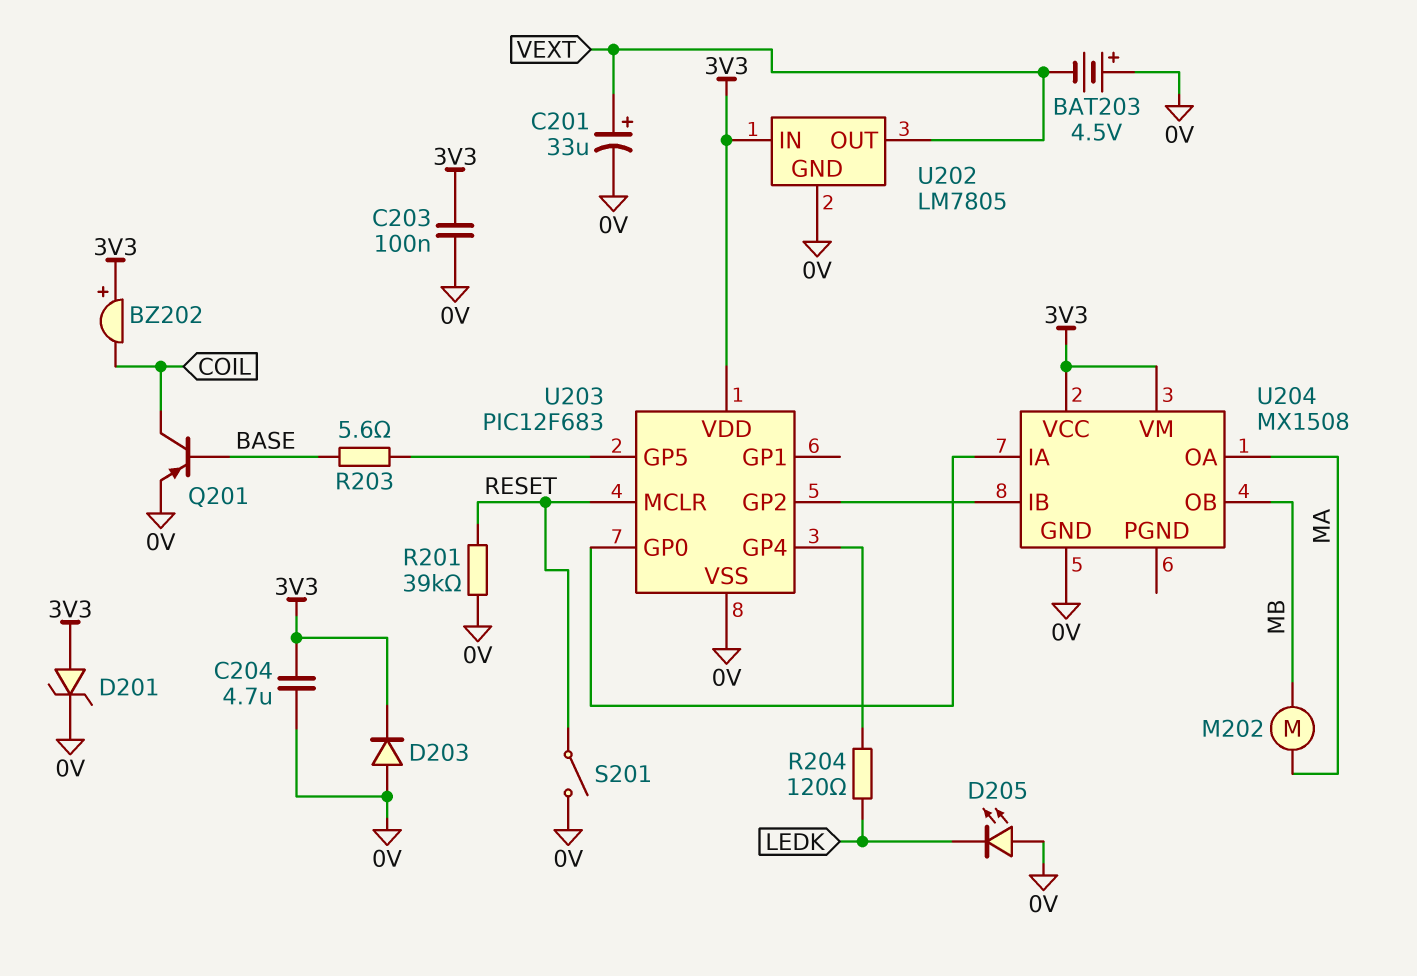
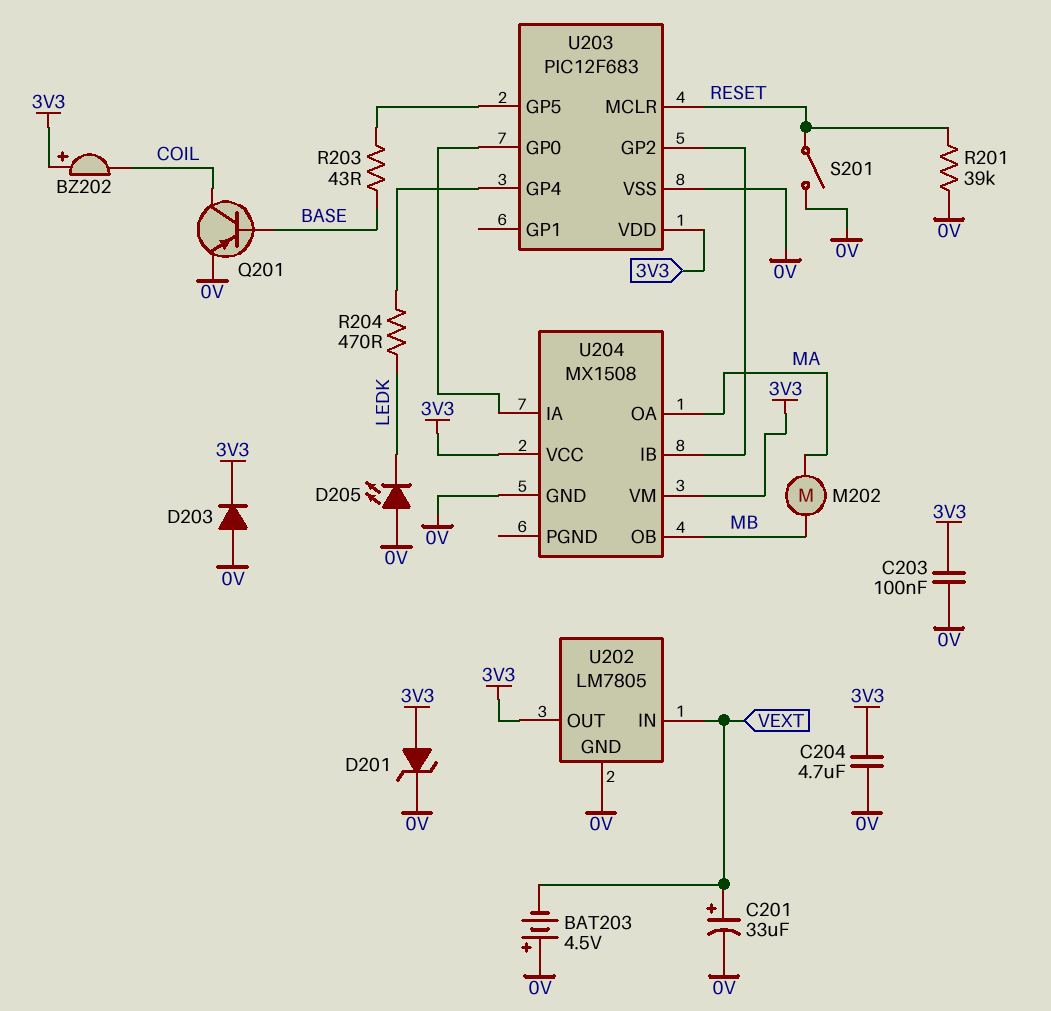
R203: 5.6 (BASE, U203/GP5) -> 43 (BASE, U203/GP5)
R204: 120 (LEDK, U203/GP4) -> 470 (LEDK, U203/GP4)
U202 pin IN: 3V3 -> VEXT
U202 pin OUT: VEXT -> 3V3

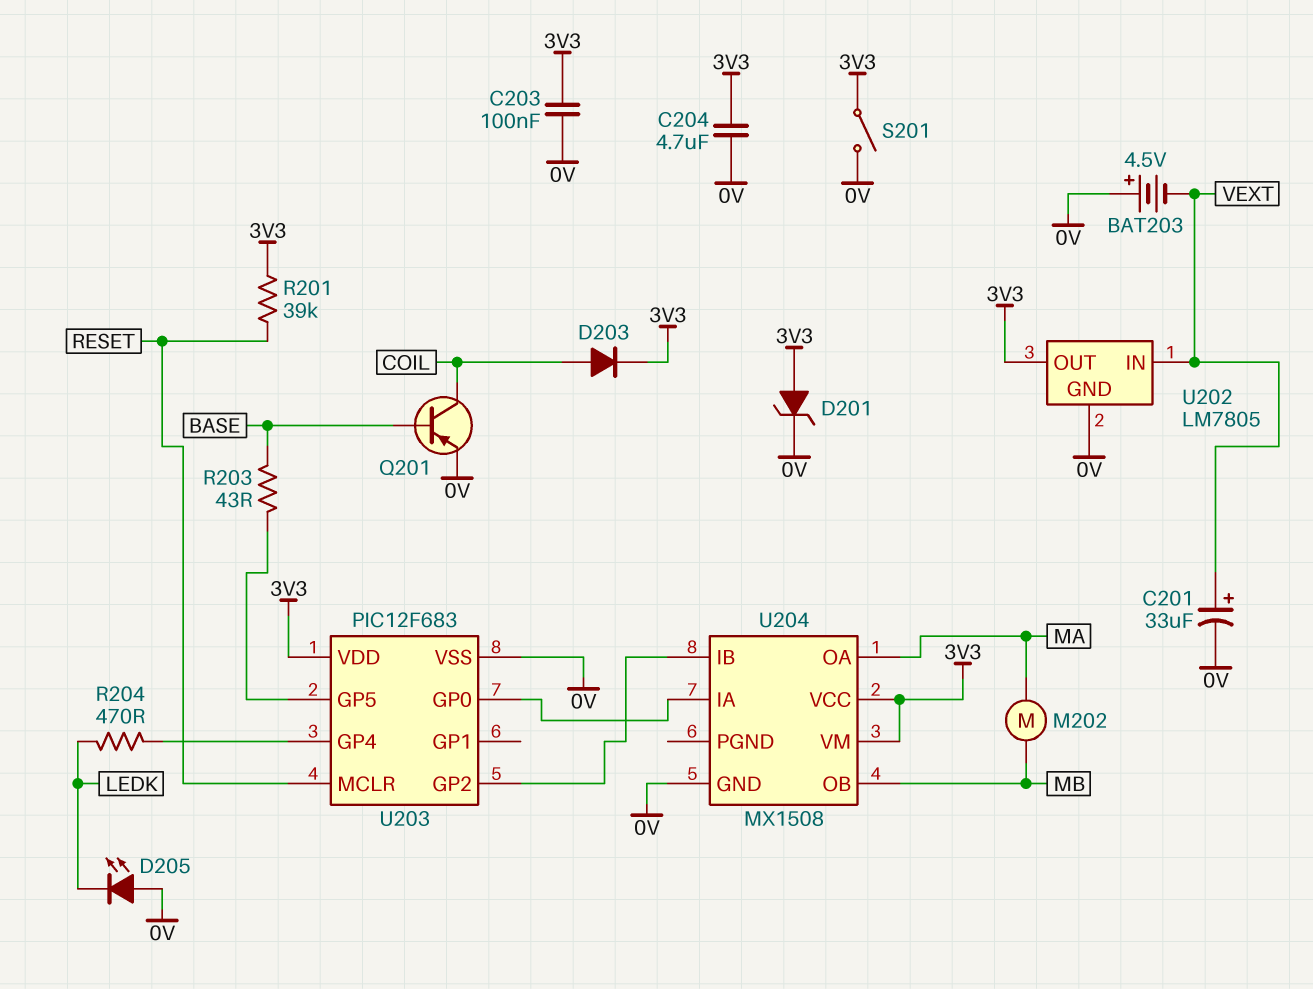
BZ202: buzzer (plus 3V3, minus COIL) -> none
D203: diode (A 0V, K 3V3) -> diode (A COIL, K 3V3)
R201: 39k (0V, RESET) -> 39k (3V3, RESET)
S201: switch (0V, RESET) -> switch (0V, 3V3)

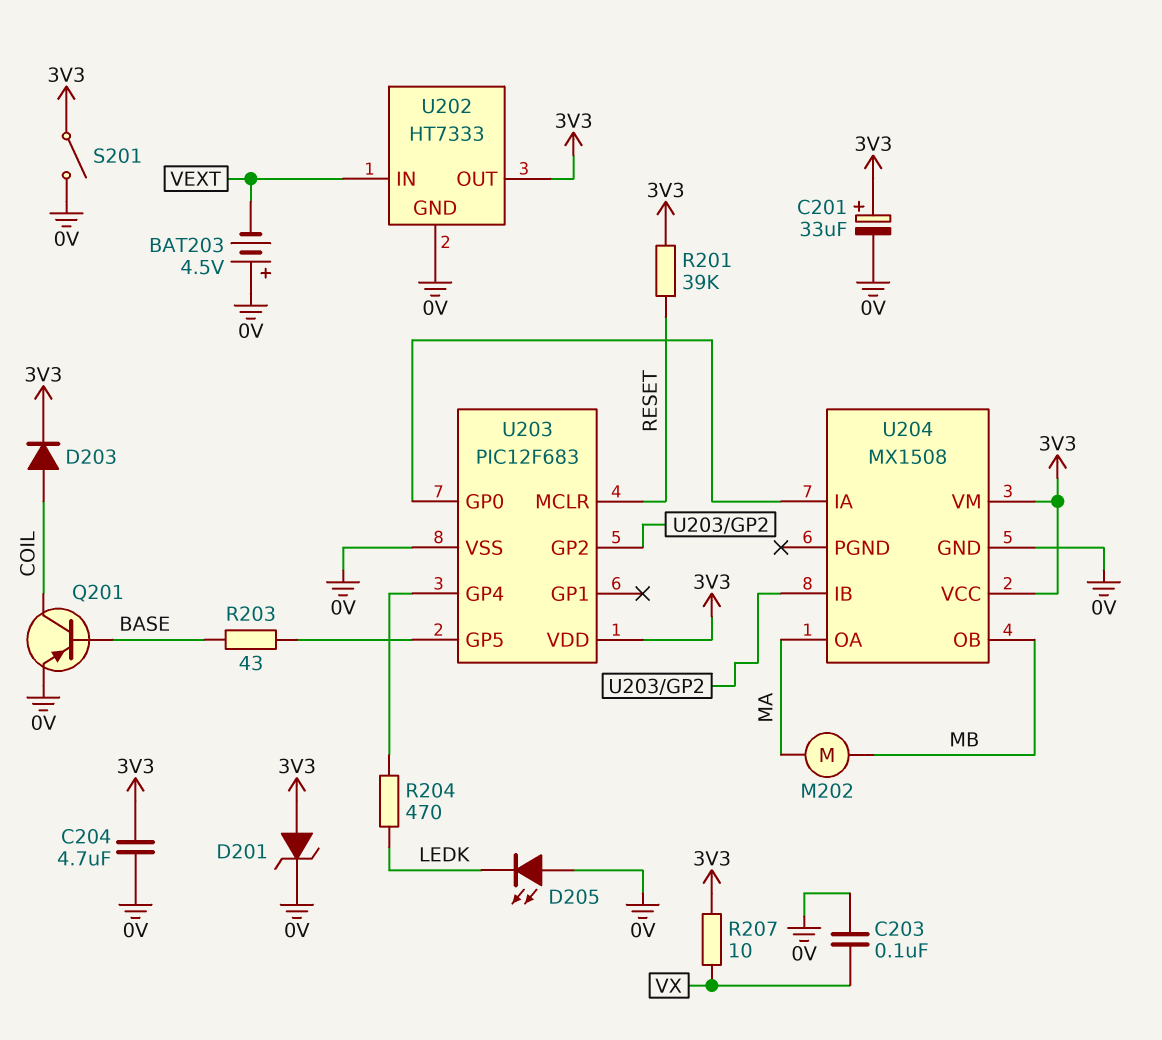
C201: 33uF (plus VEXT, minus 0V) -> 33uF (plus 3V3, minus 0V)
C203: 100nF (0V, 3V3) -> 100nF (0V, VX)
R207: none -> 10 (3V3, VX)
U202: LM7805 -> HT7333

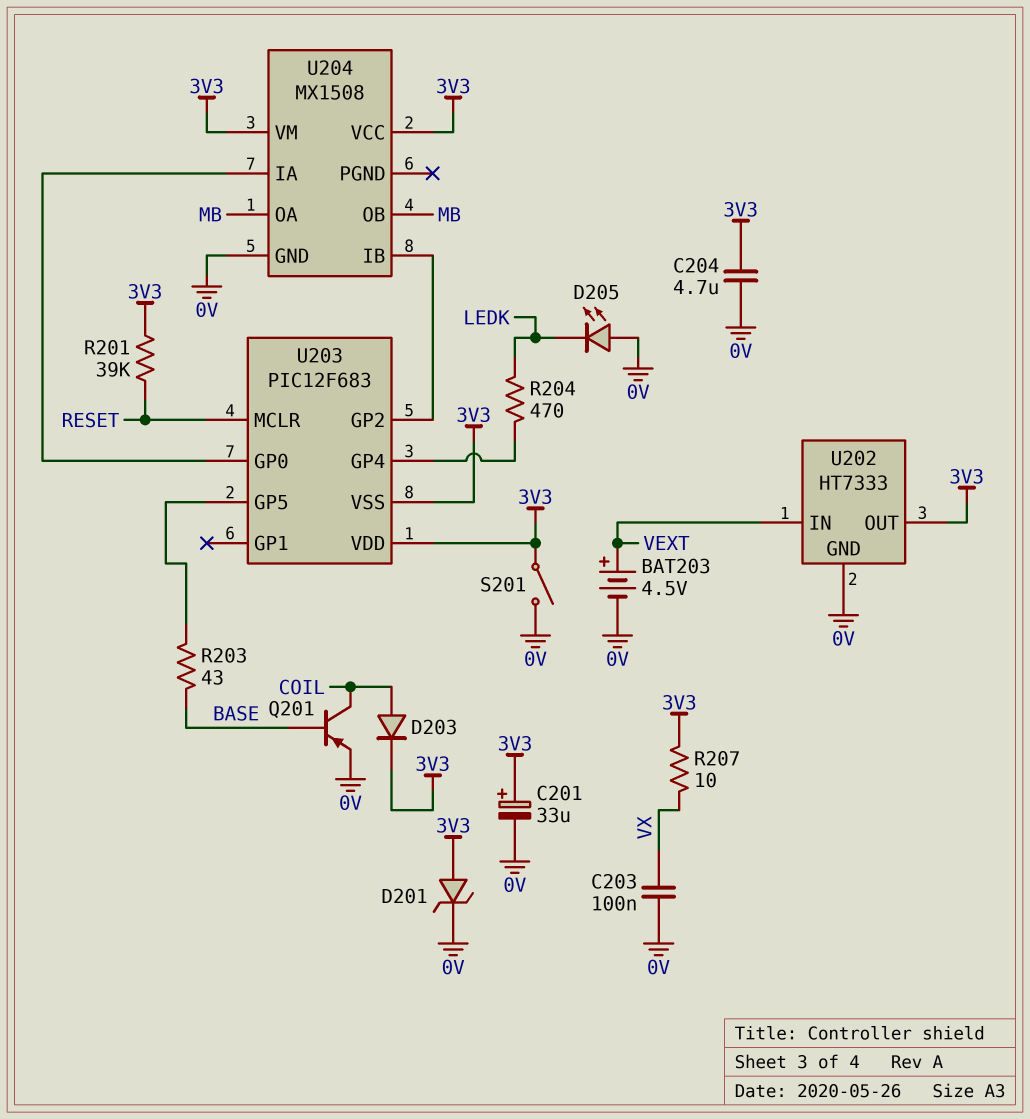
BAT203: 4.5V (plus 0V, minus VEXT) -> 4.5V (plus VEXT, minus 0V)
M202: motor (MA, MB) -> none
U203 pin VSS: 0V -> 3V3
U204 pin OA: MA -> MB

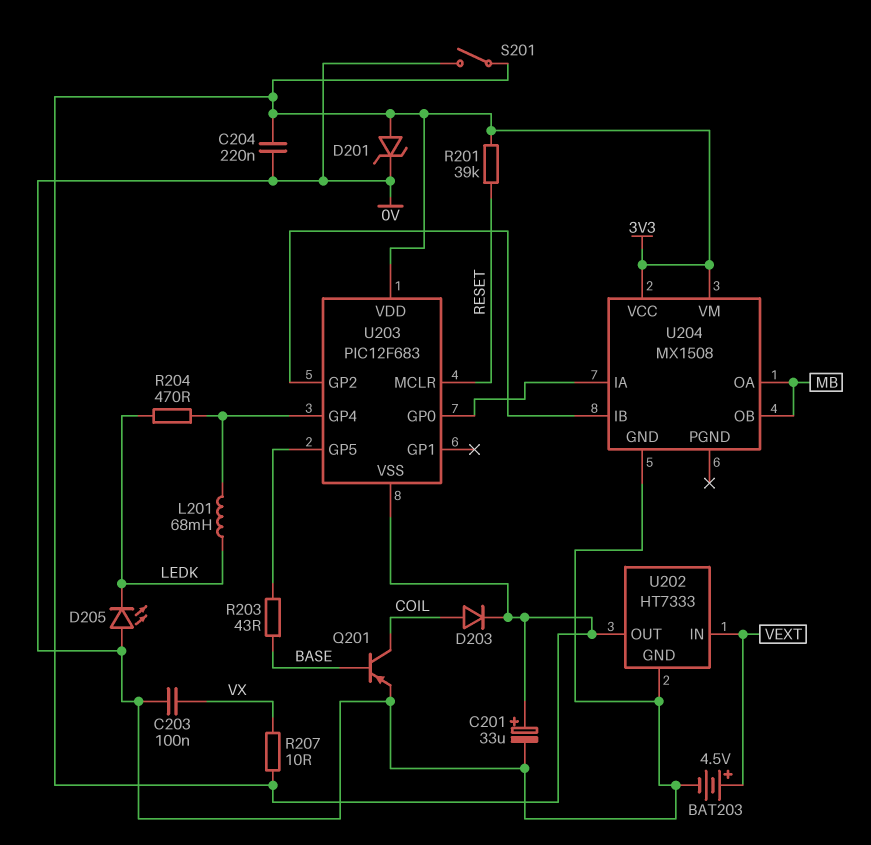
C204: 4.7uF (0V, 3V3) -> 220nF (0V, 3V3)
L201: none -> 68mH (LEDK, U203/GP4)

